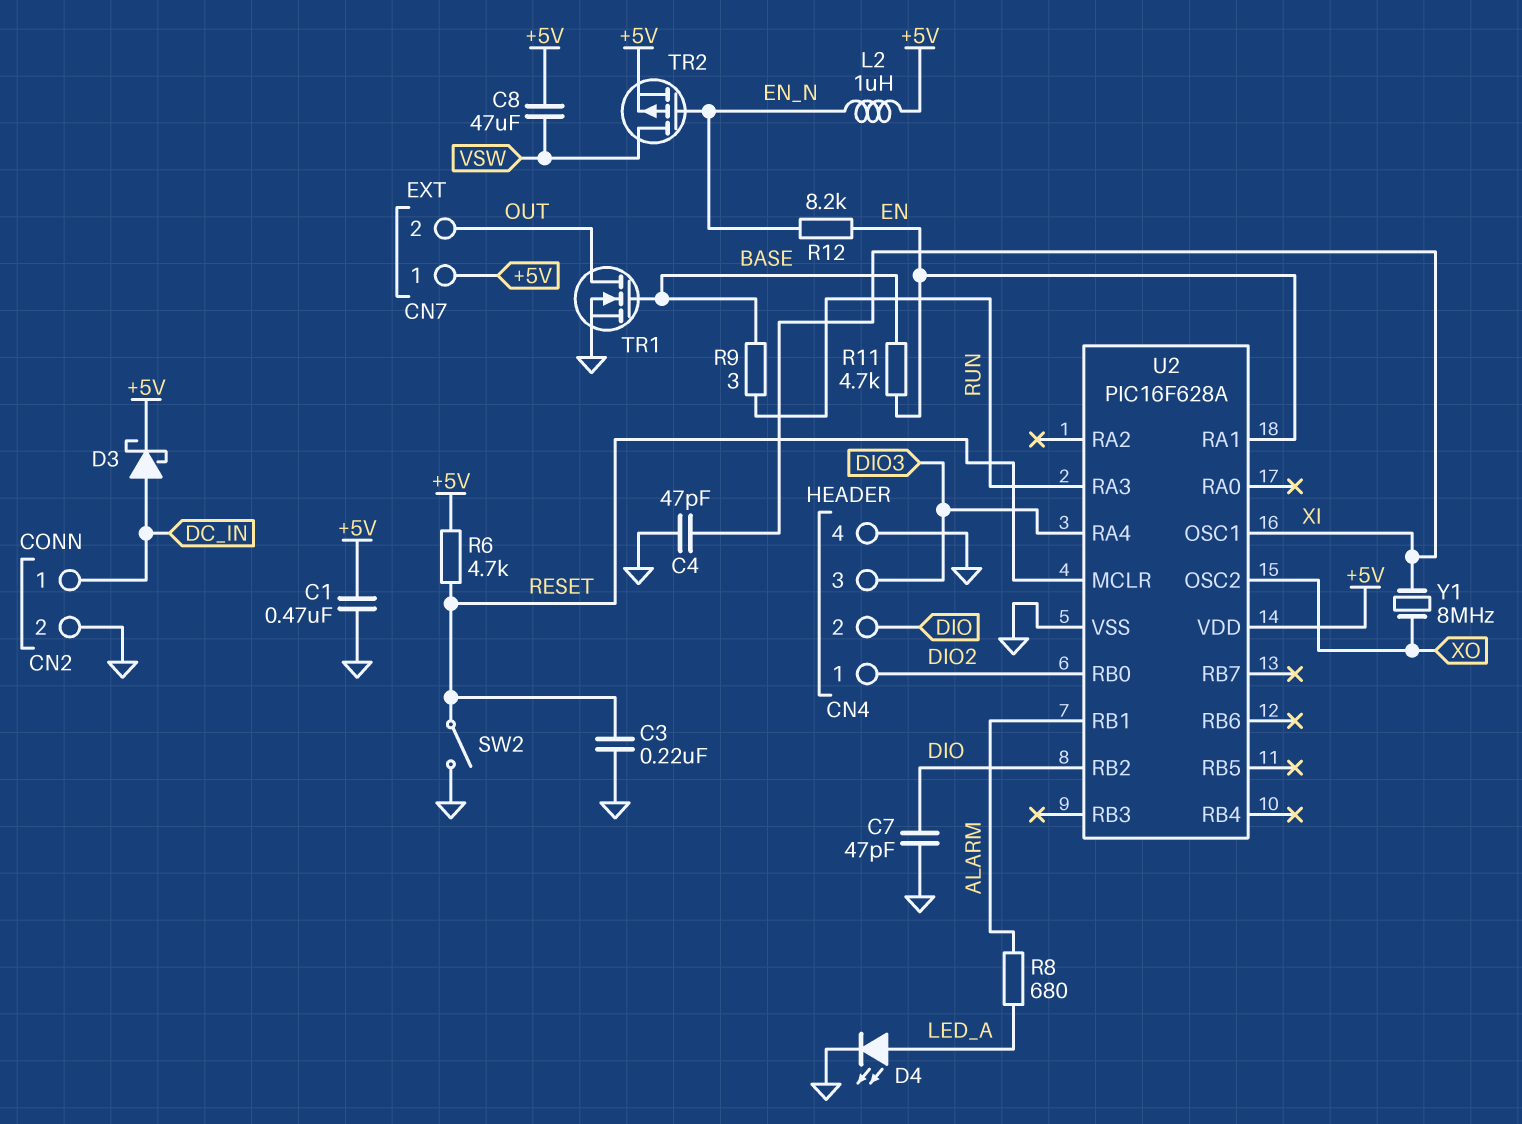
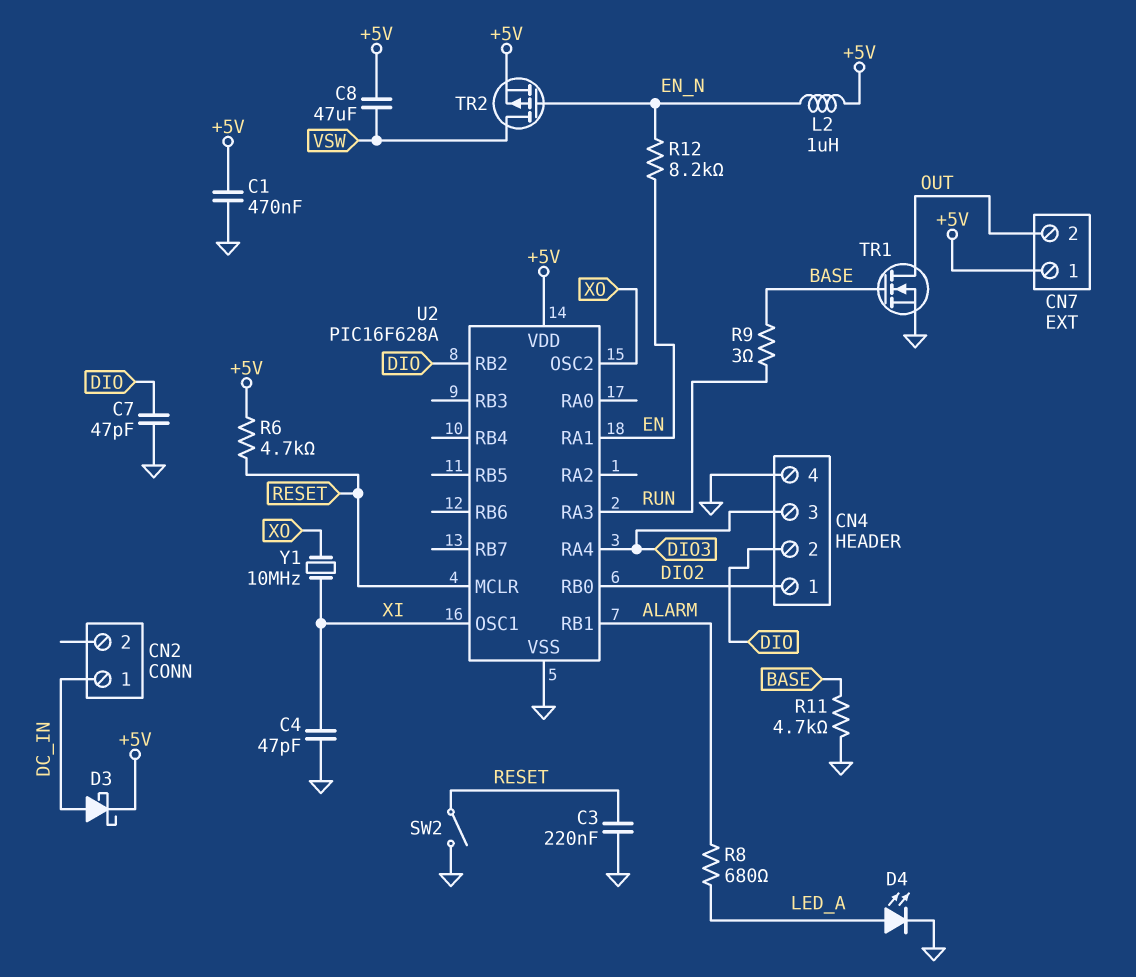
CN2 pin 2: GND -> none
R11: 4.7k (BASE, EN) -> 4.7k (BASE, GND)
Y1: 8MHz (XI, XO) -> 10MHz (XI, XO)

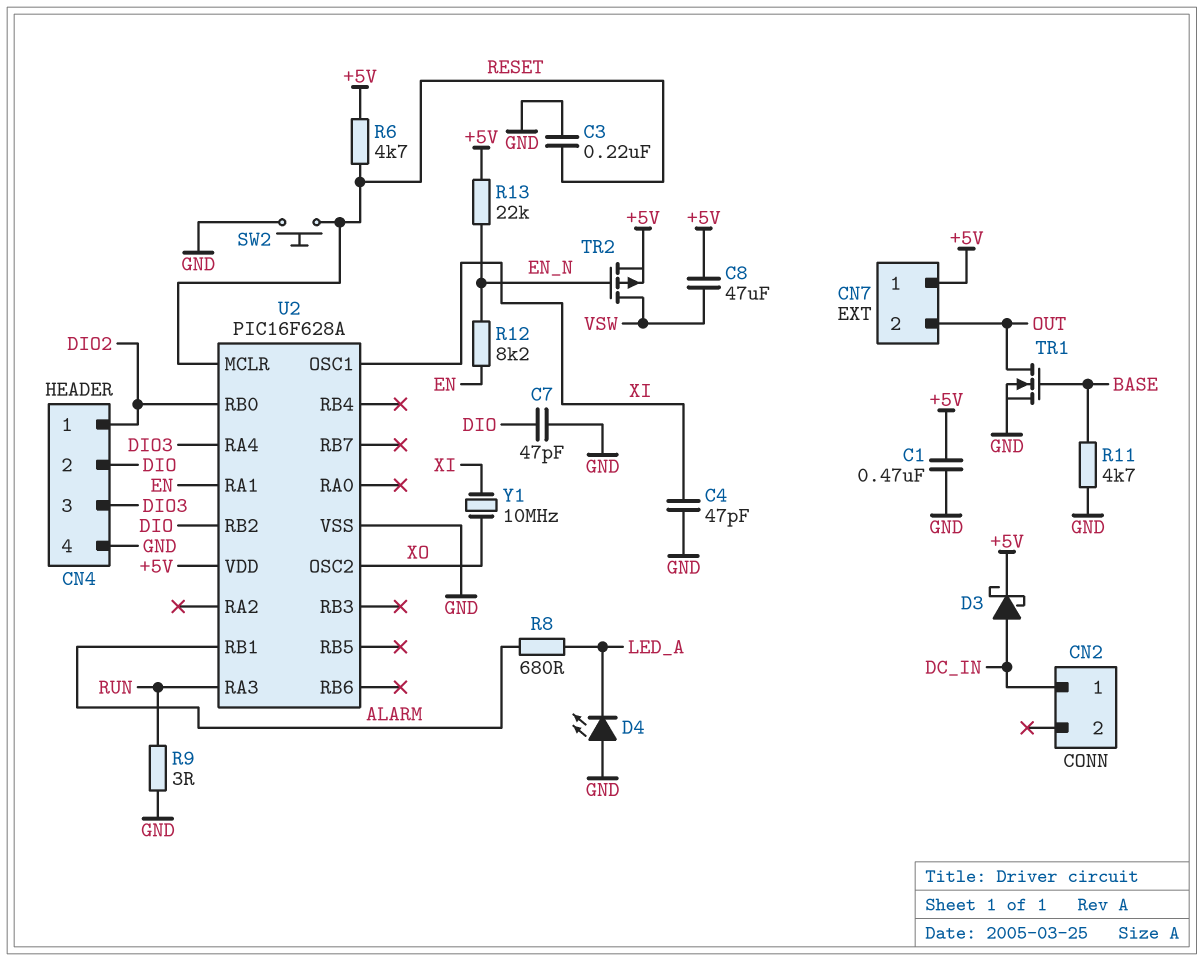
D4: LED (A LED_A, K GND) -> LED (A GND, K LED_A)
L2: 1uH (+5V, EN_N) -> none
R9: 3 (BASE, RUN) -> 3 (GND, RUN)
R13: none -> 22k (+5V, EN_N)
SW2: switch (GND, RESET) -> button (GND, RESET)

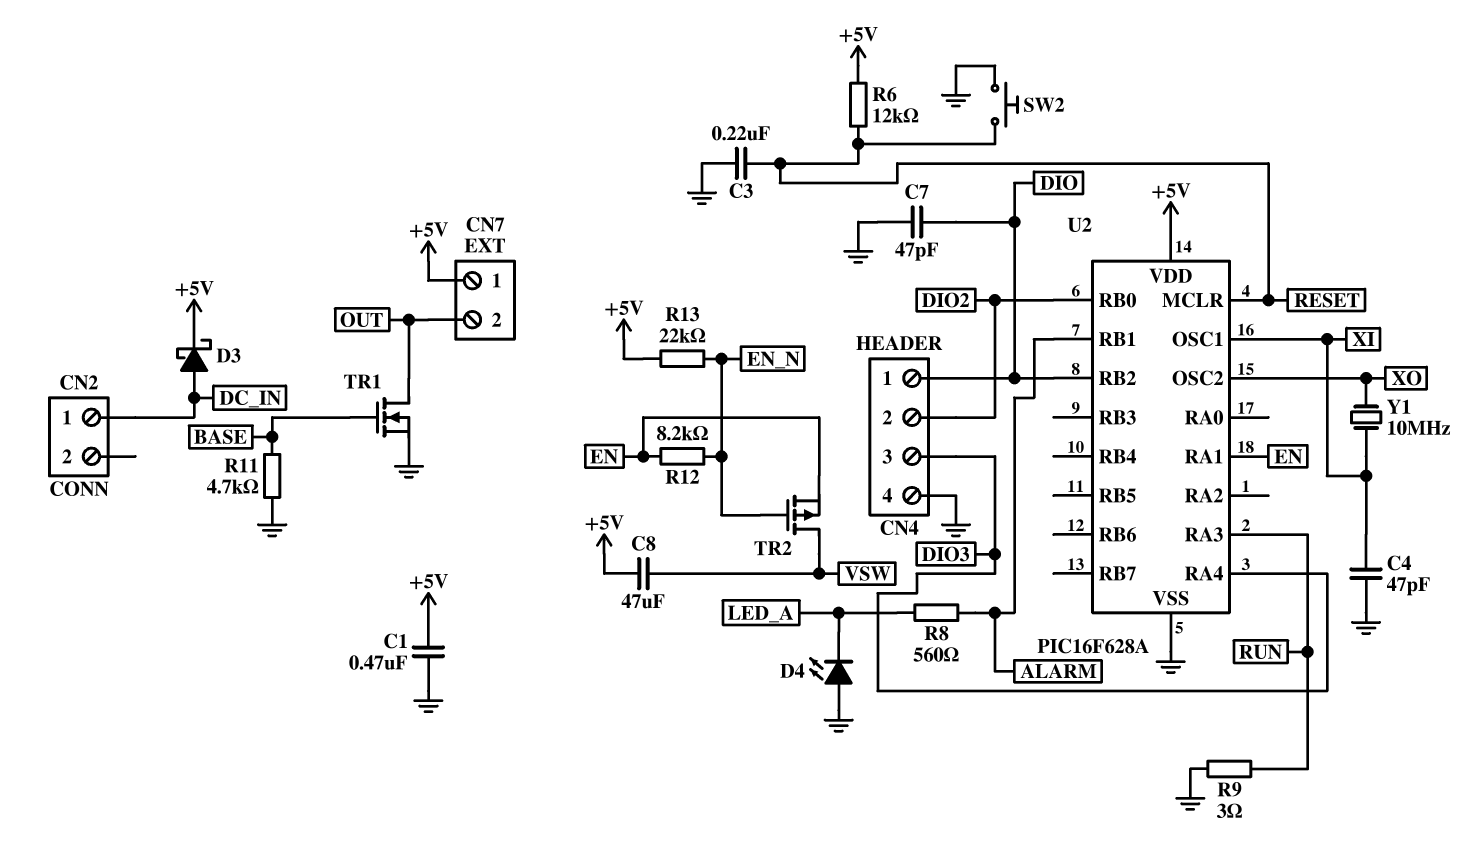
CN4 pin 1: DIO2 -> DIO
CN4 pin 2: DIO -> DIO2
R6: 4.7k (+5V, RESET) -> 12k (+5V, RESET)
R8: 680 (ALARM, LED_A) -> 560 (ALARM, LED_A)
TR2: PMOS (G EN_N, D VSW, S +5V) -> PMOS (G EN_N, D VSW, S EN)

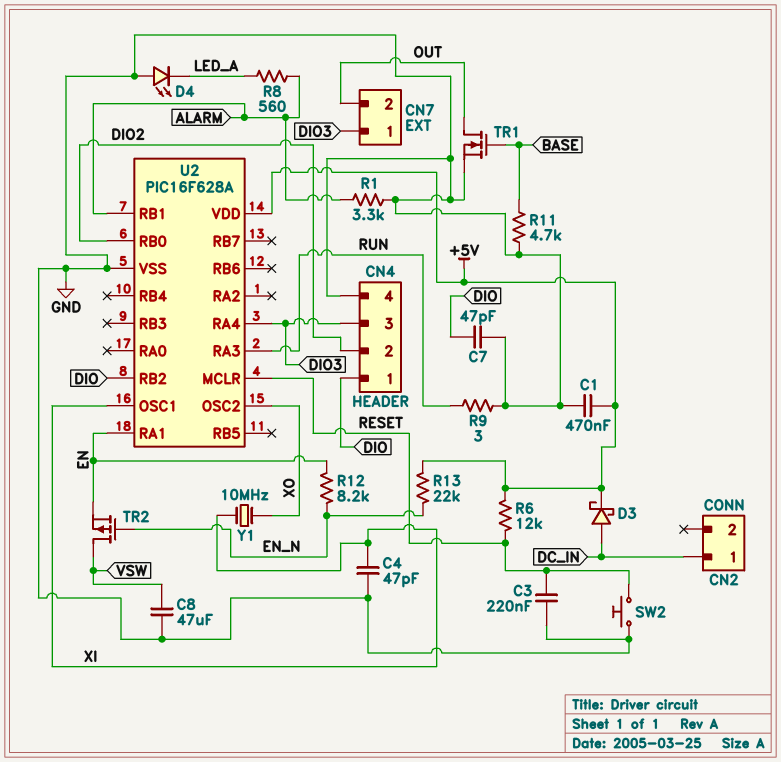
C8: 47uF (+5V, VSW) -> 47uF (GND, VSW)
CN7 pin 1: +5V -> DIO3
R1: none -> 3.3k (ALARM, GND)

